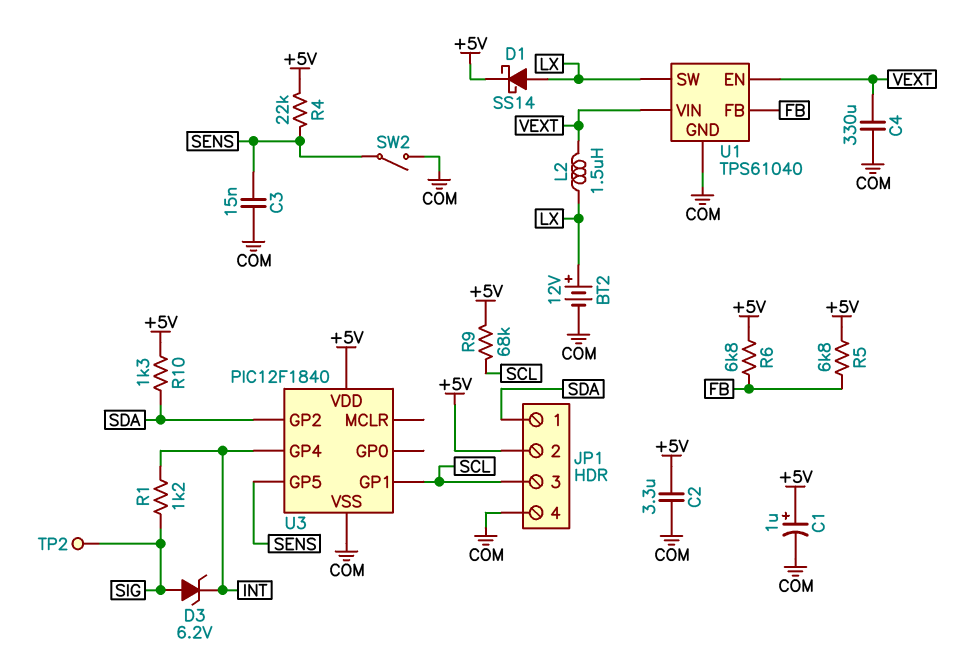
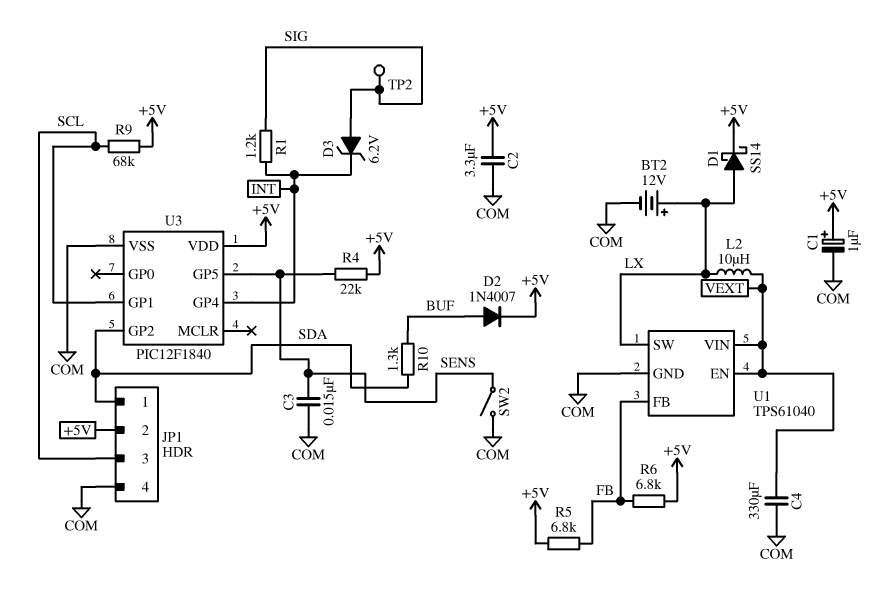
D2: none -> diode 1N4007 (A BUF, K +5V)
L2: 1.5uH (LX, VEXT) -> 10uH (LX, VEXT)
R10: 1.3k (+5V, SDA) -> 1.3k (BUF, SDA)

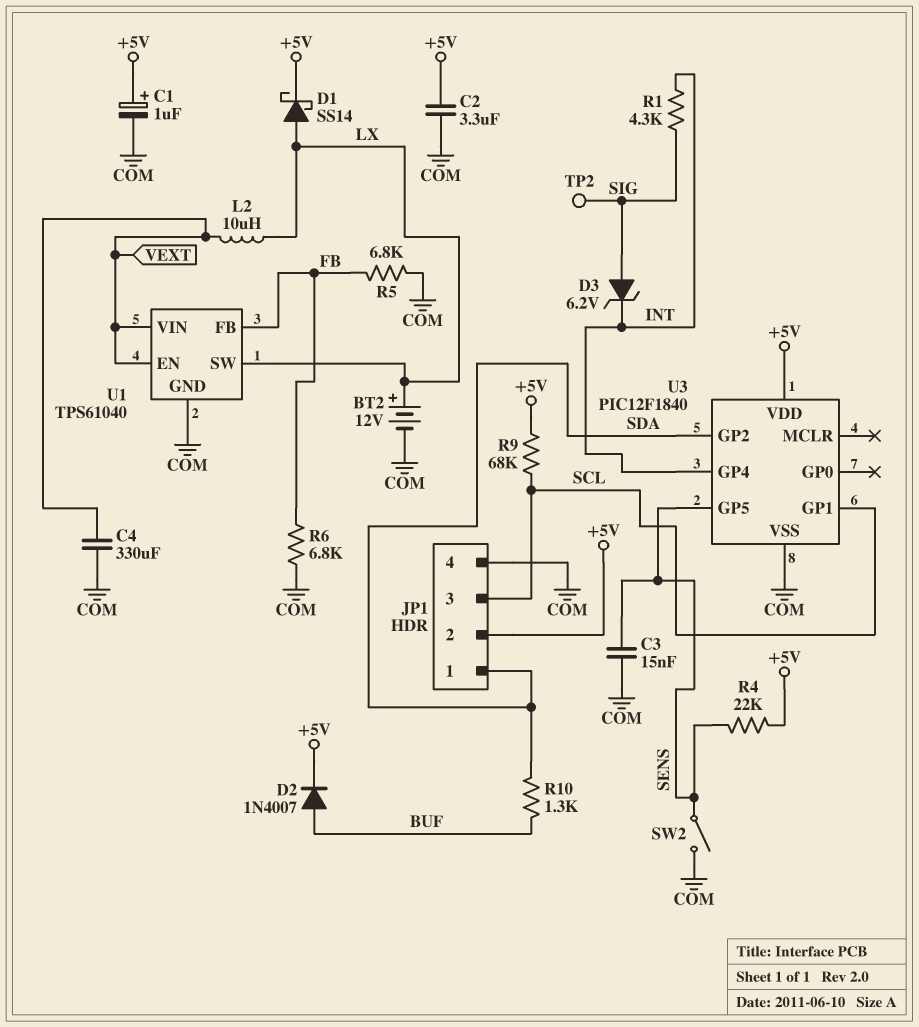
R1: 1.2k (INT, SIG) -> 4.3k (INT, SIG)
R5: 6.8k (+5V, FB) -> 6.8k (COM, FB)
R6: 6.8k (+5V, FB) -> 6.8k (COM, FB)

